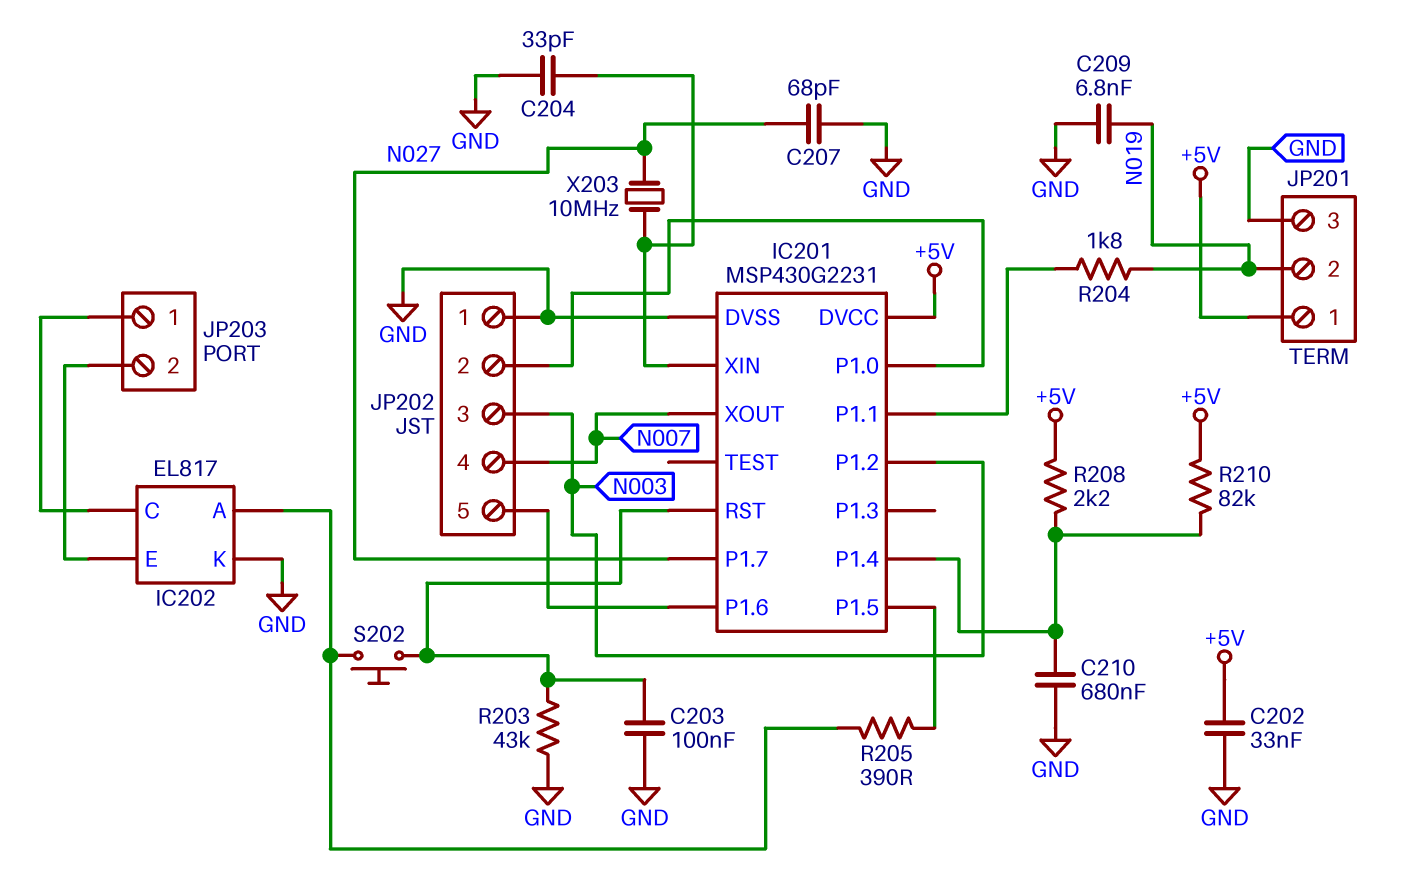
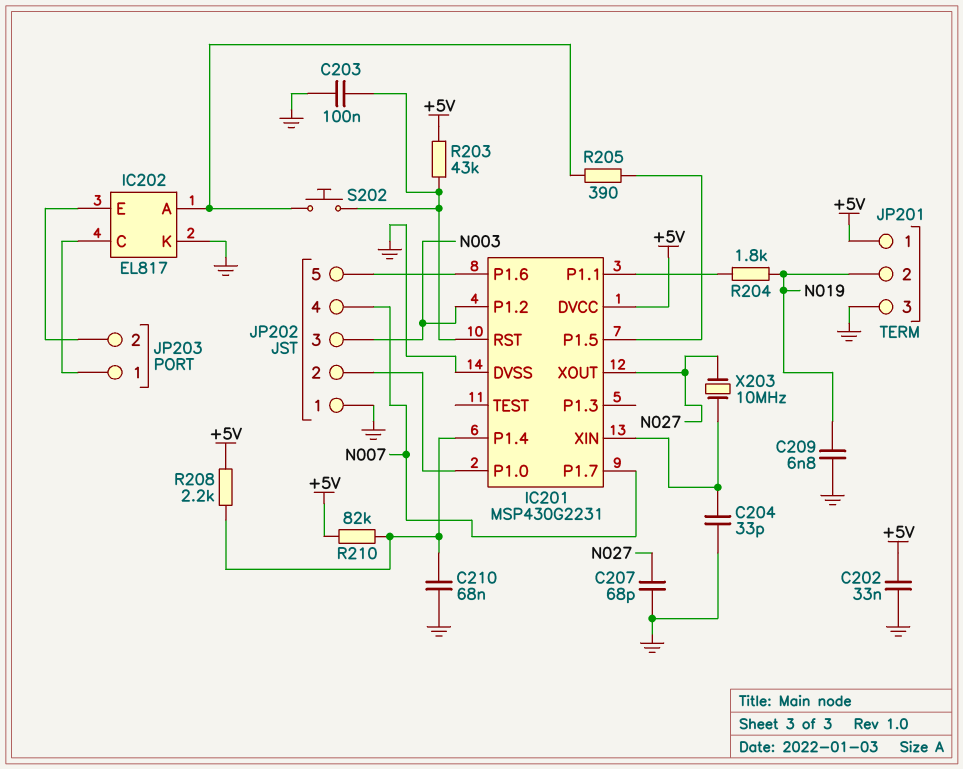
C210: 680nF (GND, IC201/P1.4) -> 68nF (GND, IC201/P1.4)
IC201 pin P1.7: N027 -> N007
IC201 pin XOUT: N007 -> N027
R203: 43k (GND, IC201/RST) -> 43k (+5V, IC201/RST)

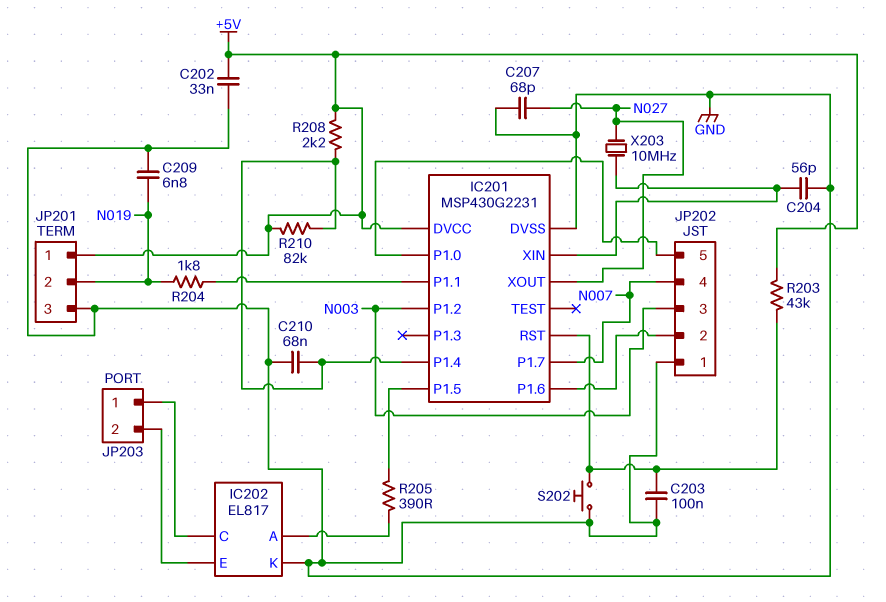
C204: 33pF (GND, IC201/XIN) -> 56pF (GND, IC201/XIN)
JP202 pin 2: IC201/P1.0 -> IC201/P1.6
JP202 pin 5: IC201/P1.6 -> IC201/P1.0
S202: button (IC201/RST, IC202/A) -> button (GND, IC201/RST)

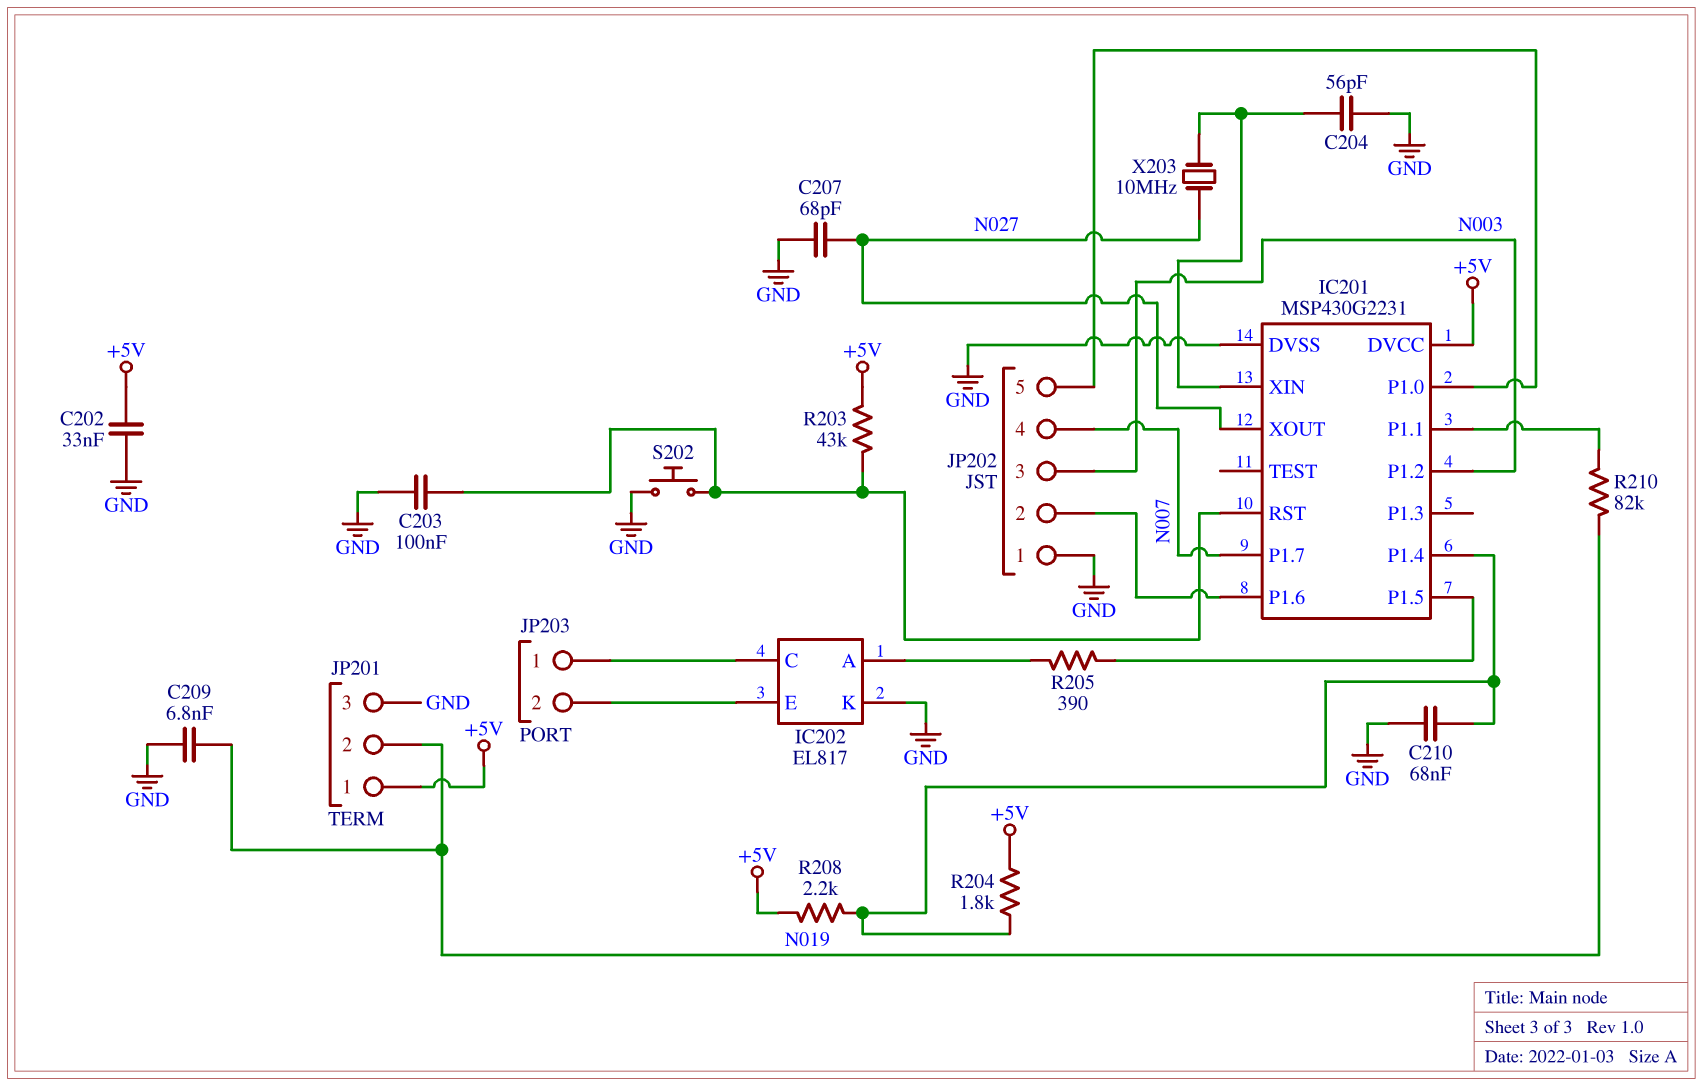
R204: 1.8k (IC201/P1.1, N019) -> 1.8k (+5V, IC201/P1.4)
R210: 82k (+5V, IC201/P1.4) -> 82k (IC201/P1.1, N019)

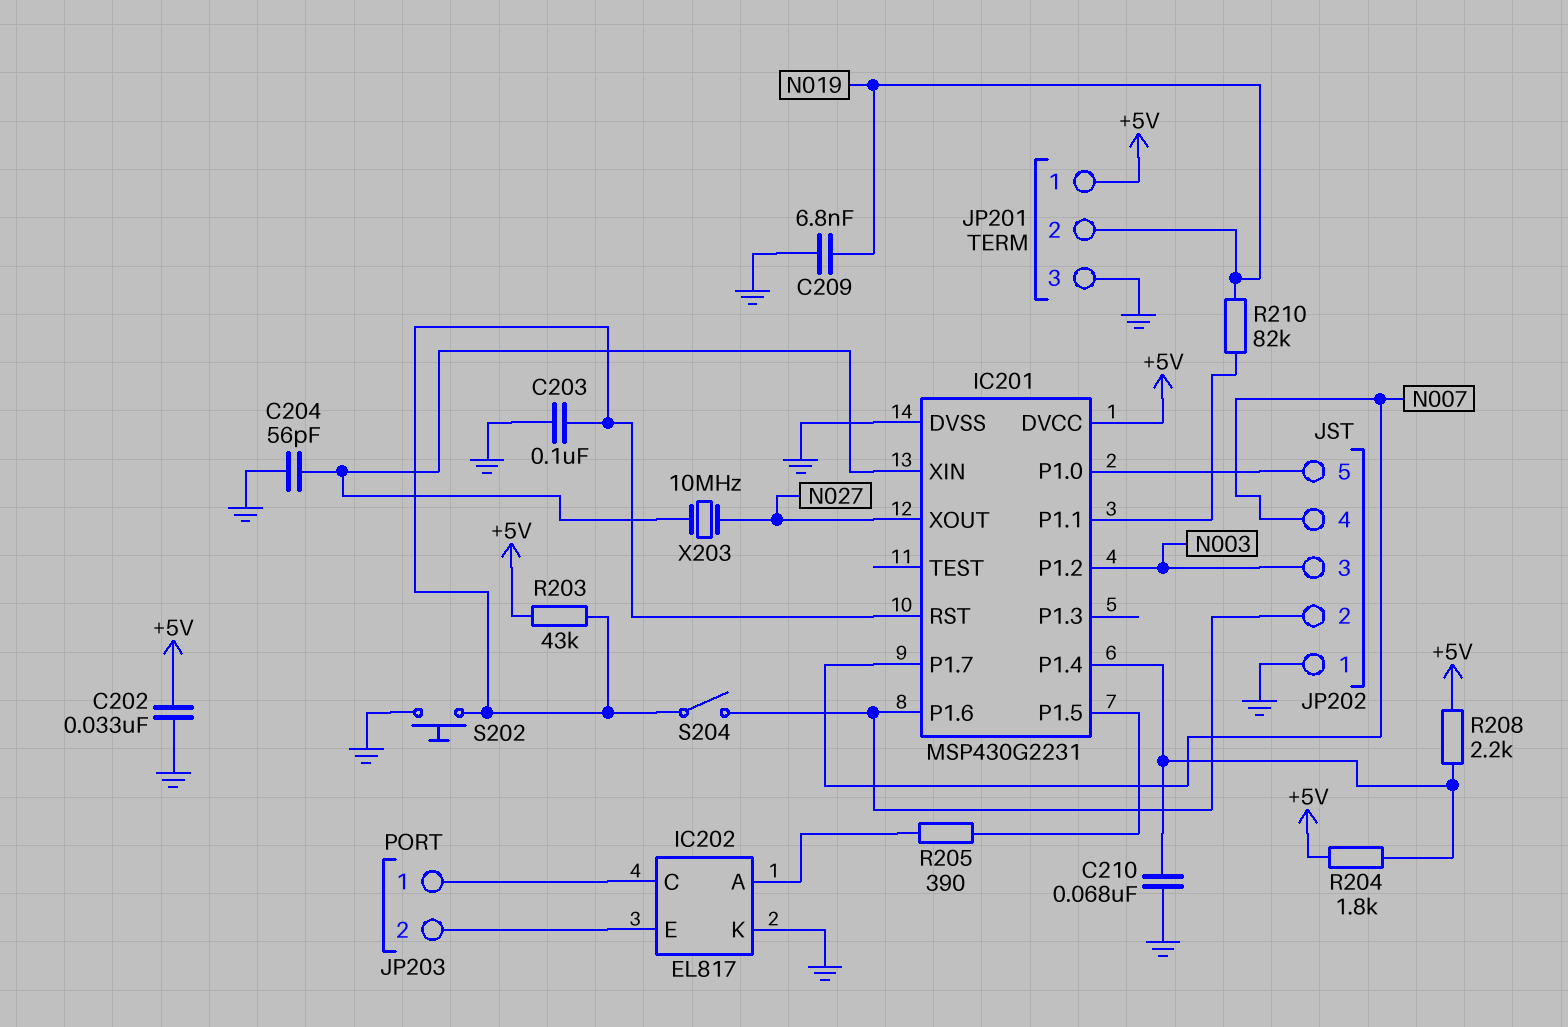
C207: 68pF (GND, N027) -> none
S204: none -> switch (IC201/P1.6, IC201/RST)

